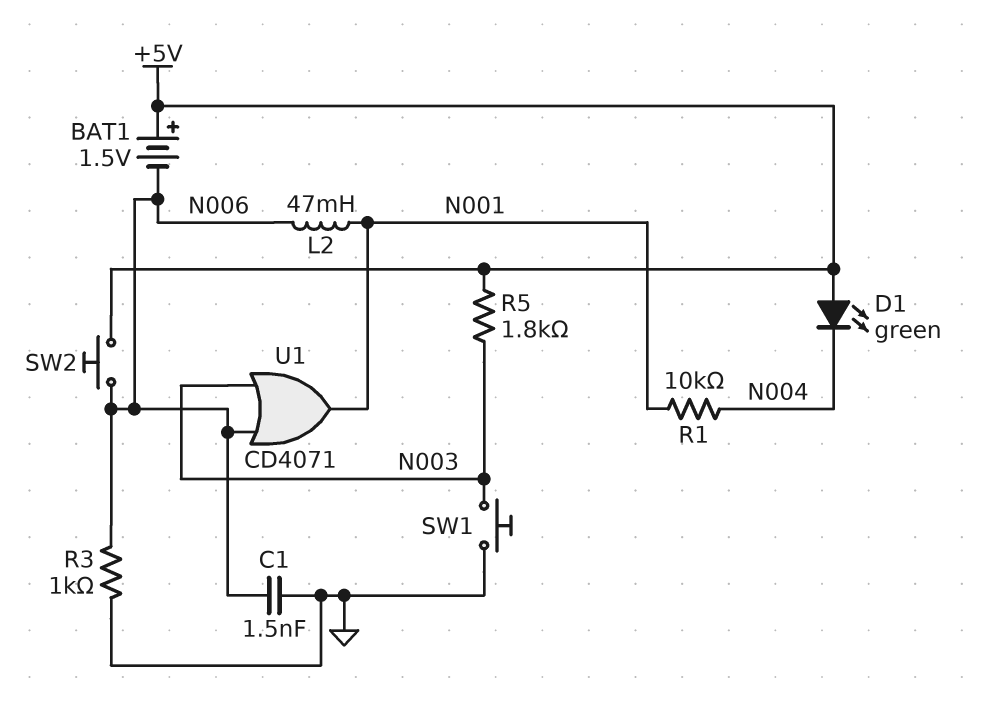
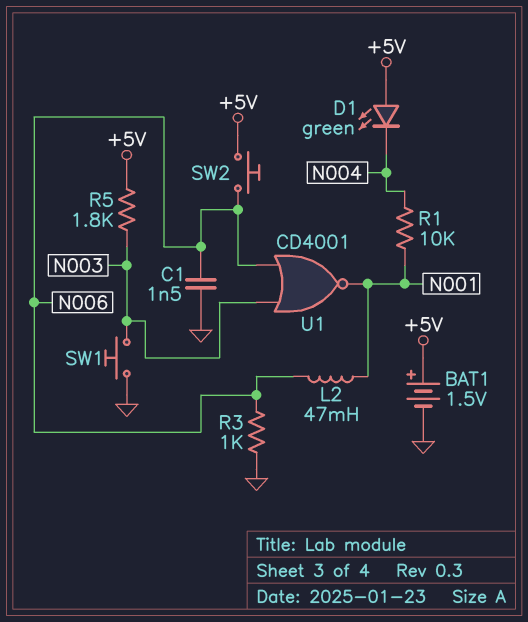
BAT1: 1.5V (plus +5V, minus N006) -> 1.5V (plus +5V, minus GND)
U1: OR CD4071 (in N003, in N006, out N001) -> NOR CD4001 (in N003, in N006, out N001)

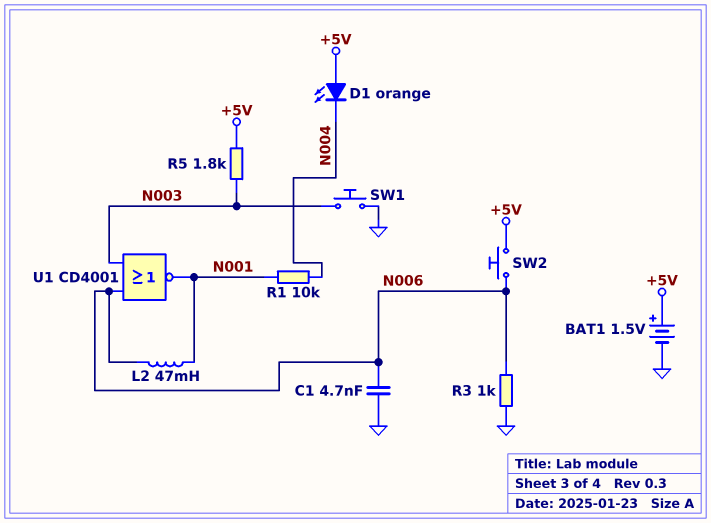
C1: 1.5nF (GND, N006) -> 4.7nF (GND, N006)
D1: LED green (A +5V, K N004) -> LED orange (A +5V, K N004)

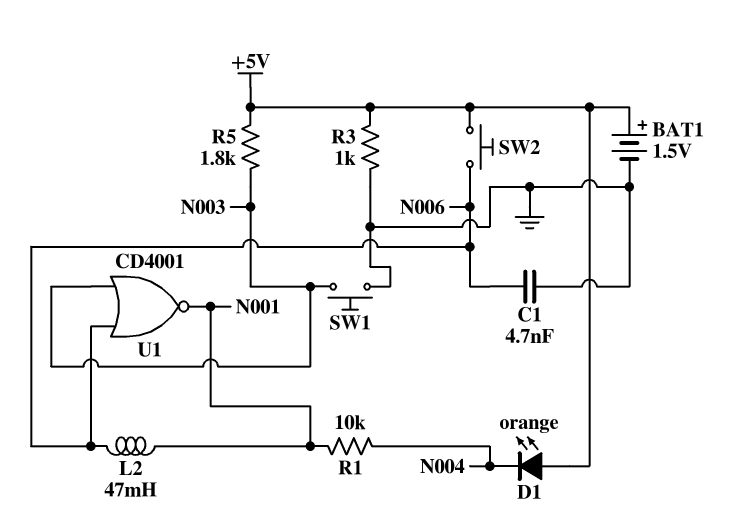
R3: 1k (GND, N006) -> 1k (+5V, GND)

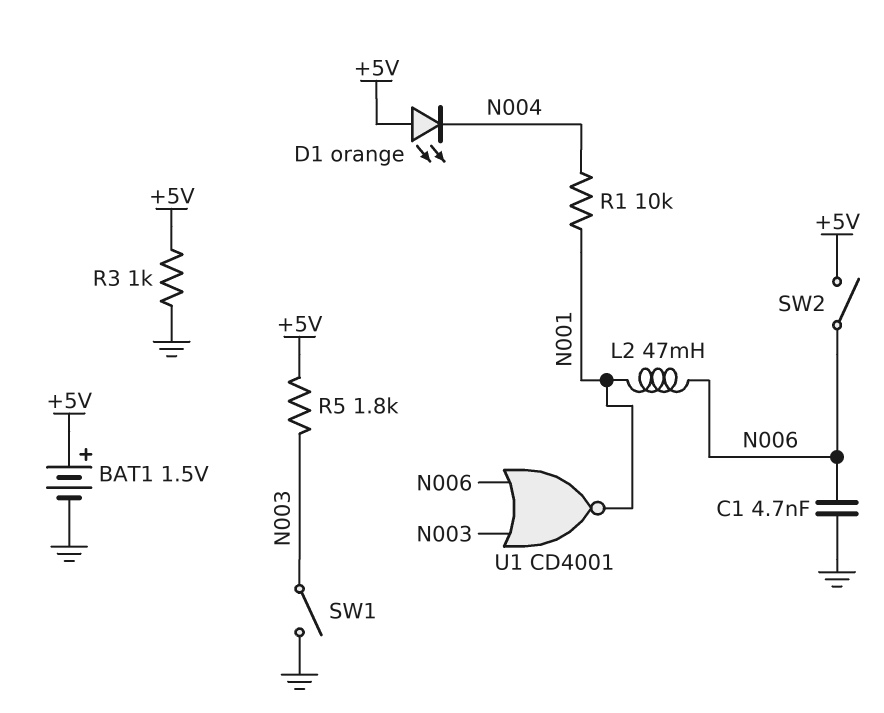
SW1: button (GND, N003) -> switch (GND, N003)
SW2: button (+5V, N006) -> switch (+5V, N006)

